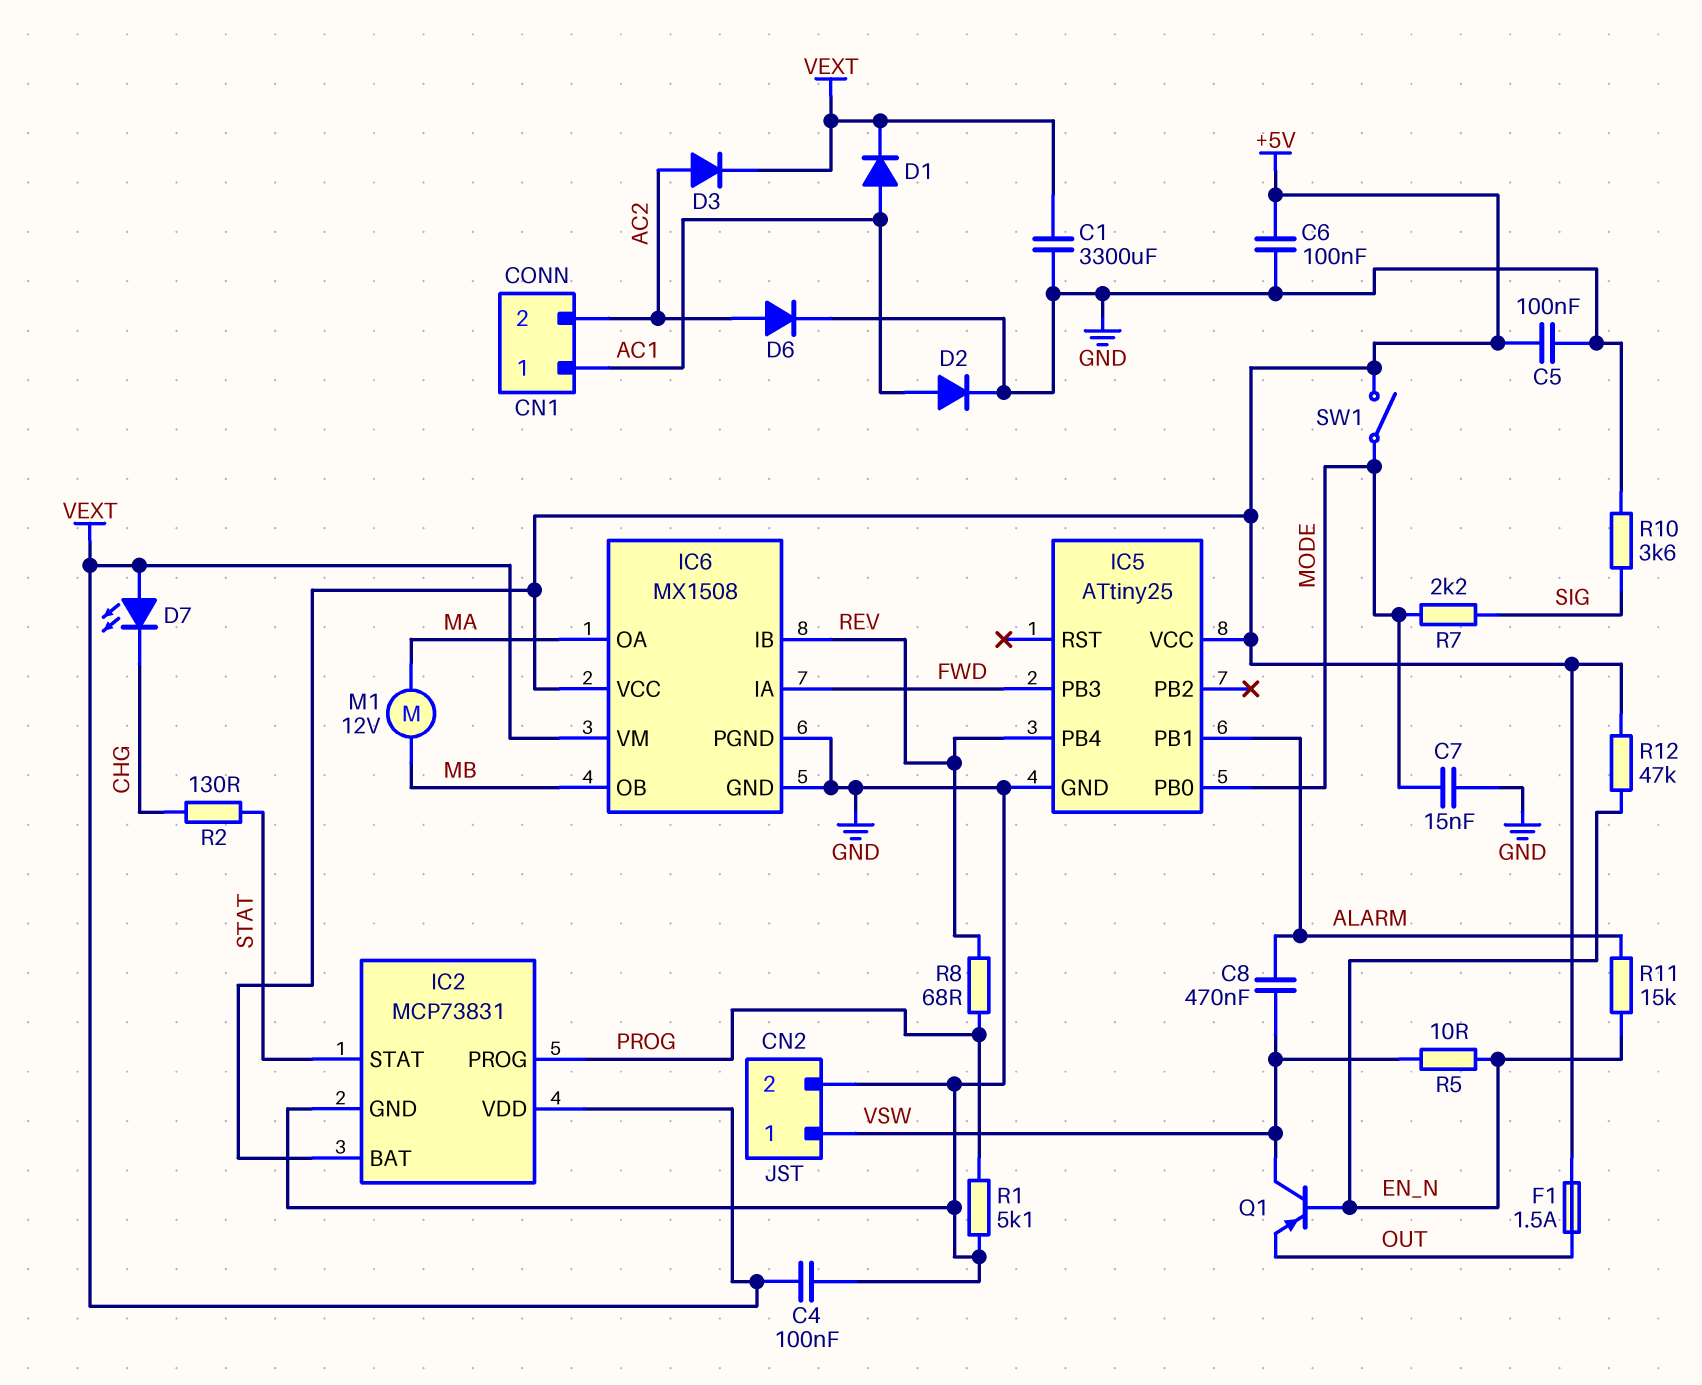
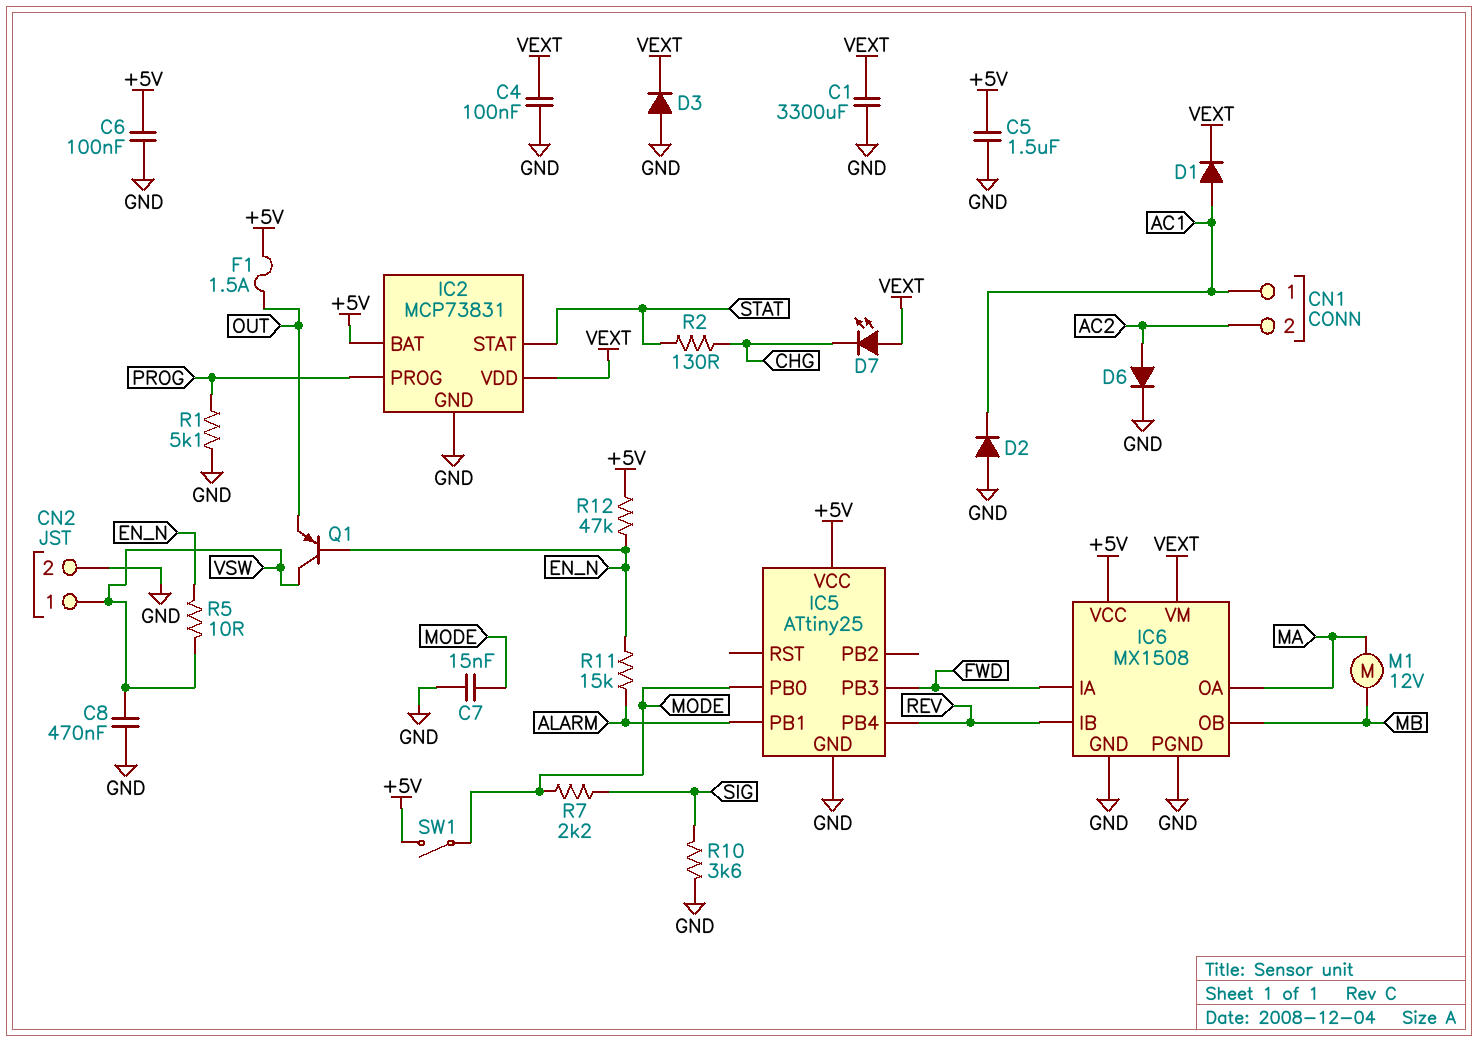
C5: 100nF (+5V, GND) -> 1.5uF (+5V, GND)
C8: 470nF (ALARM, VSW) -> 470nF (GND, VSW)
D2: diode (A AC1, K GND) -> diode (A GND, K AC1)
D3: diode (A AC2, K VEXT) -> diode (A GND, K VEXT)
R8: 68 (PROG, REV) -> none

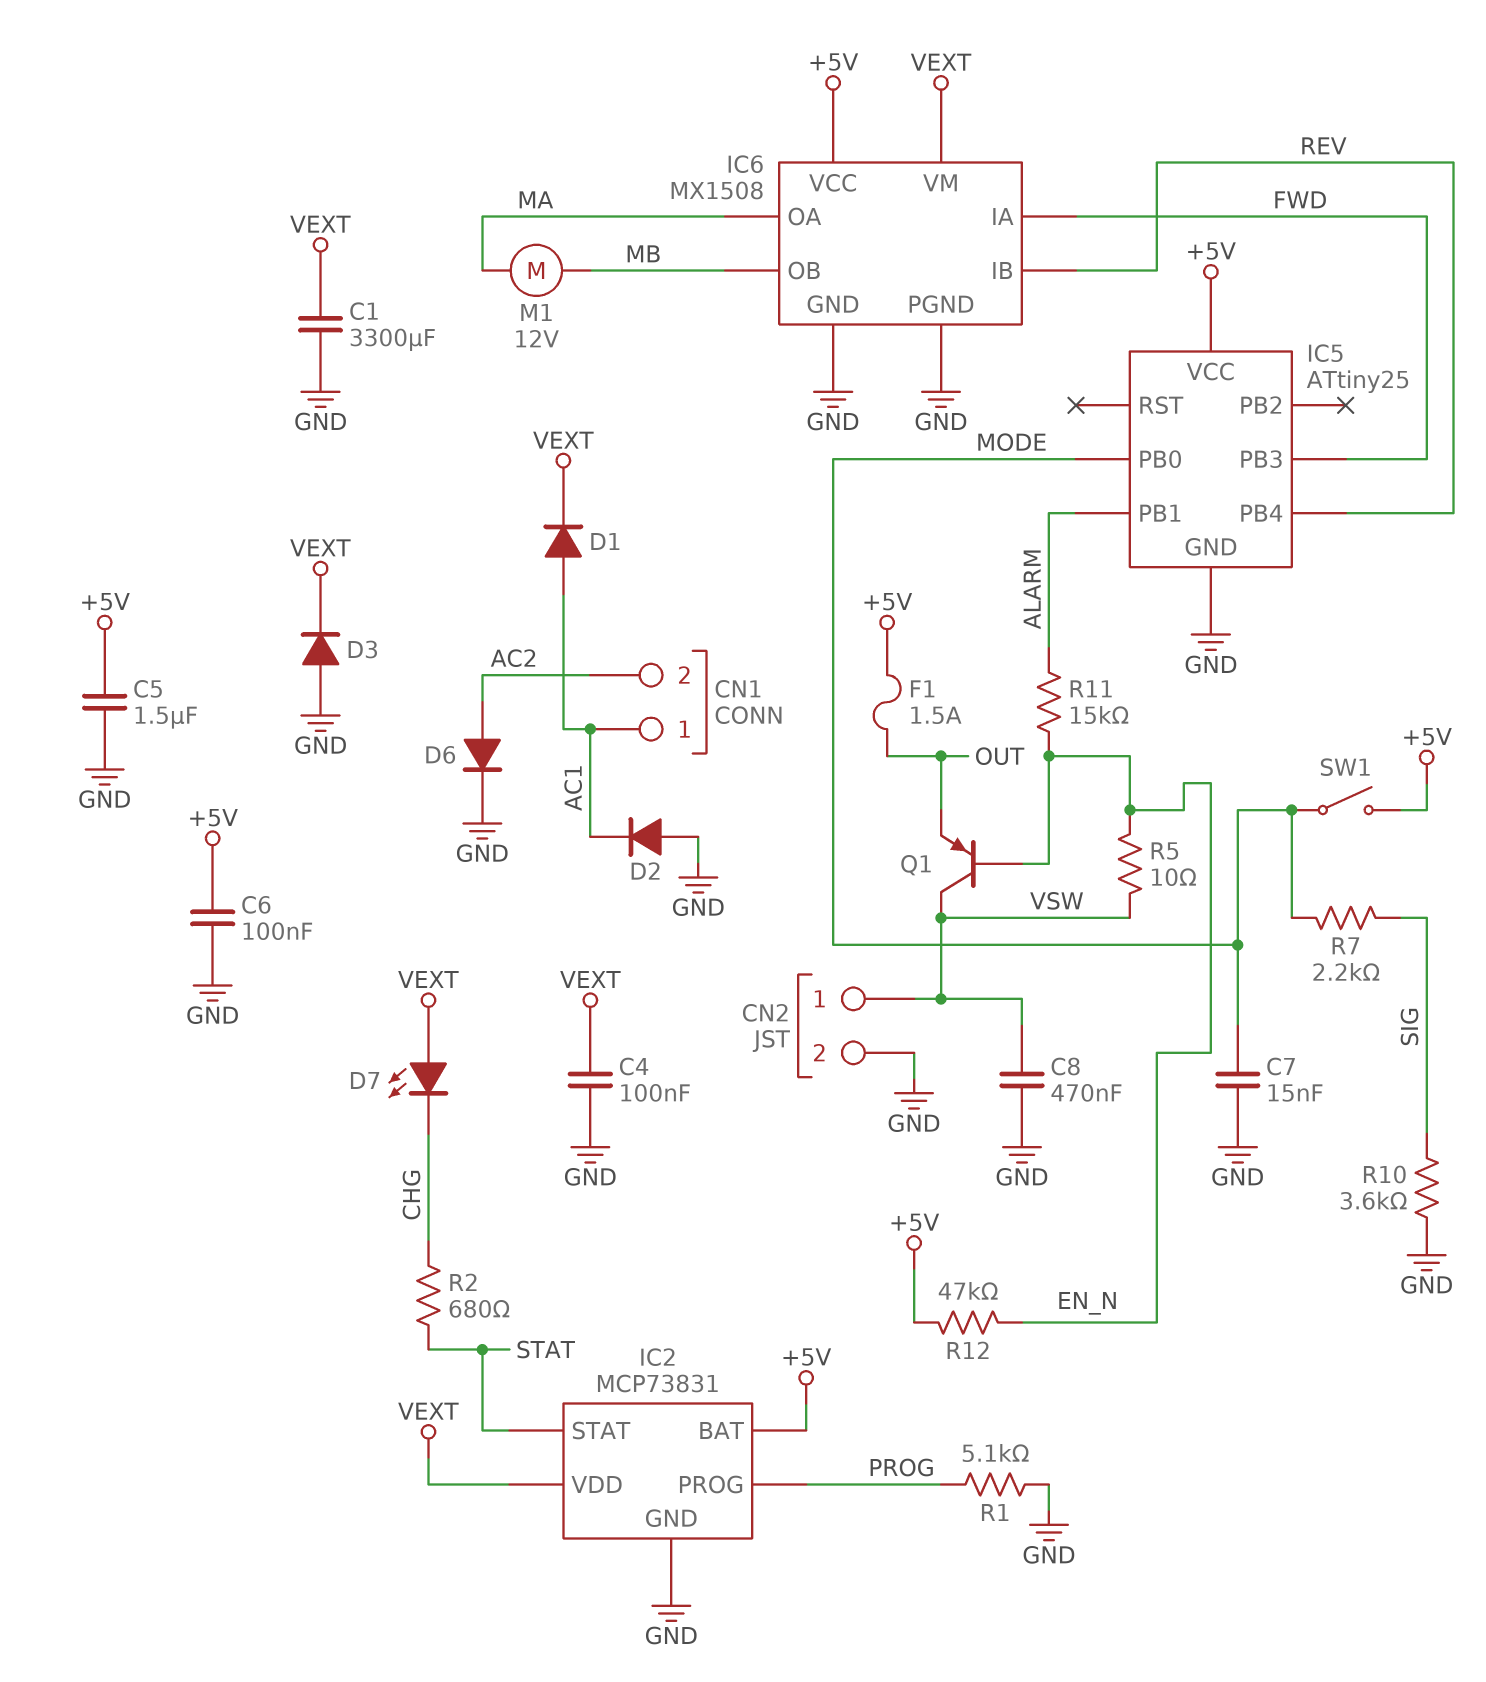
R2: 130 (CHG, STAT) -> 680 (CHG, STAT)

